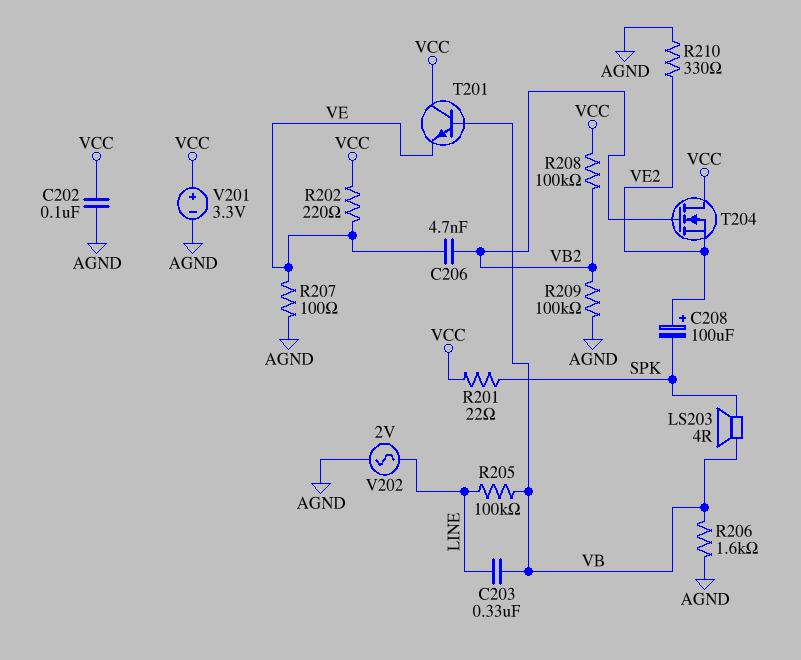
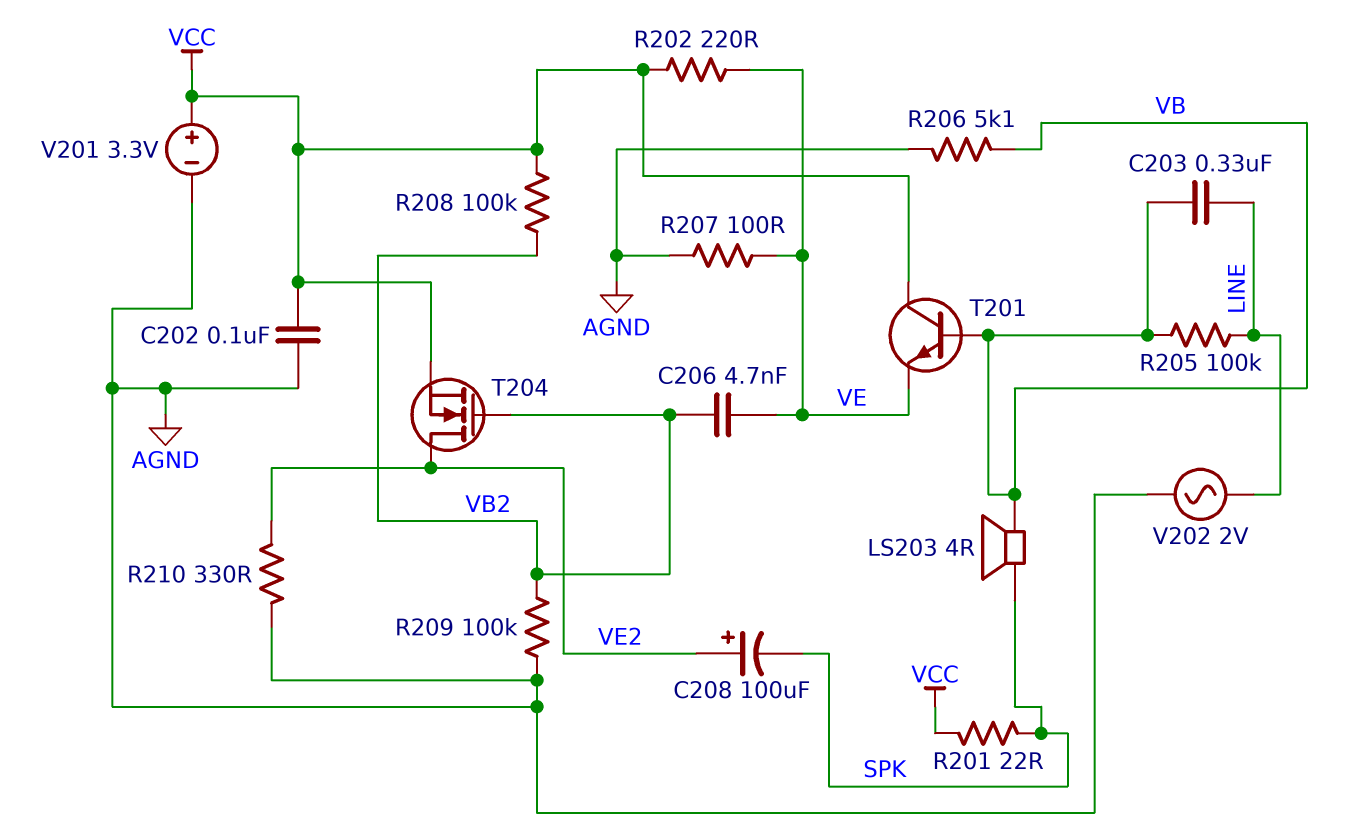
R206: 1.6k (AGND, VB) -> 5.1k (AGND, VB)
T204: NMOS (G VB2, D VCC, S VE2) -> NMOS (G VB2, D VE2, S VCC)

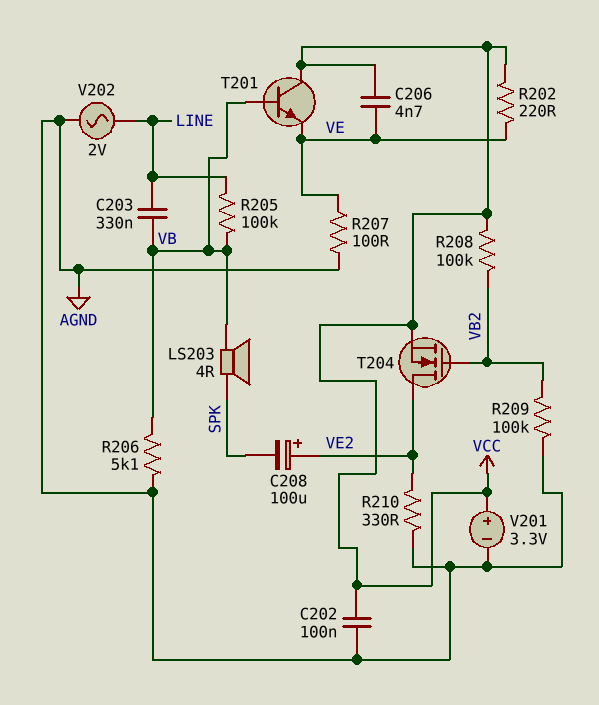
C206: 4.7nF (VB2, VE) -> 4.7nF (VCC, VE)
R201: 22 (SPK, VCC) -> none

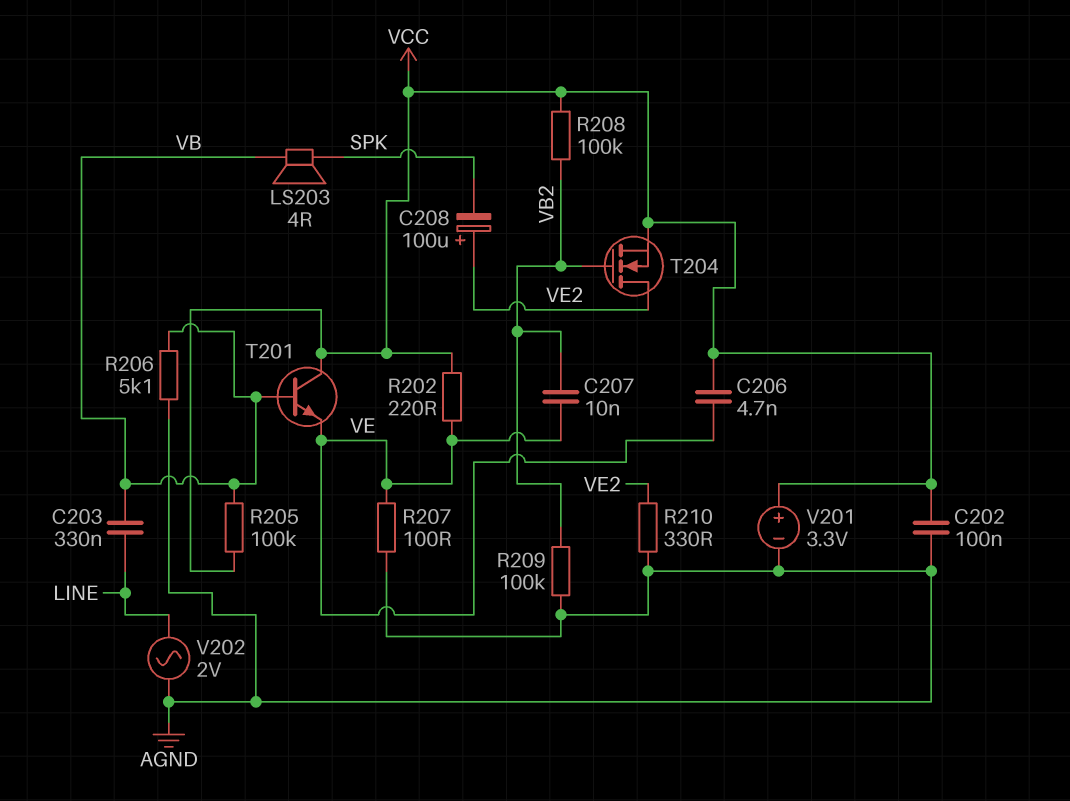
C207: none -> 10nF (VB2, VE)
R205: 100k (LINE, VB) -> 100k (VB, VCC)

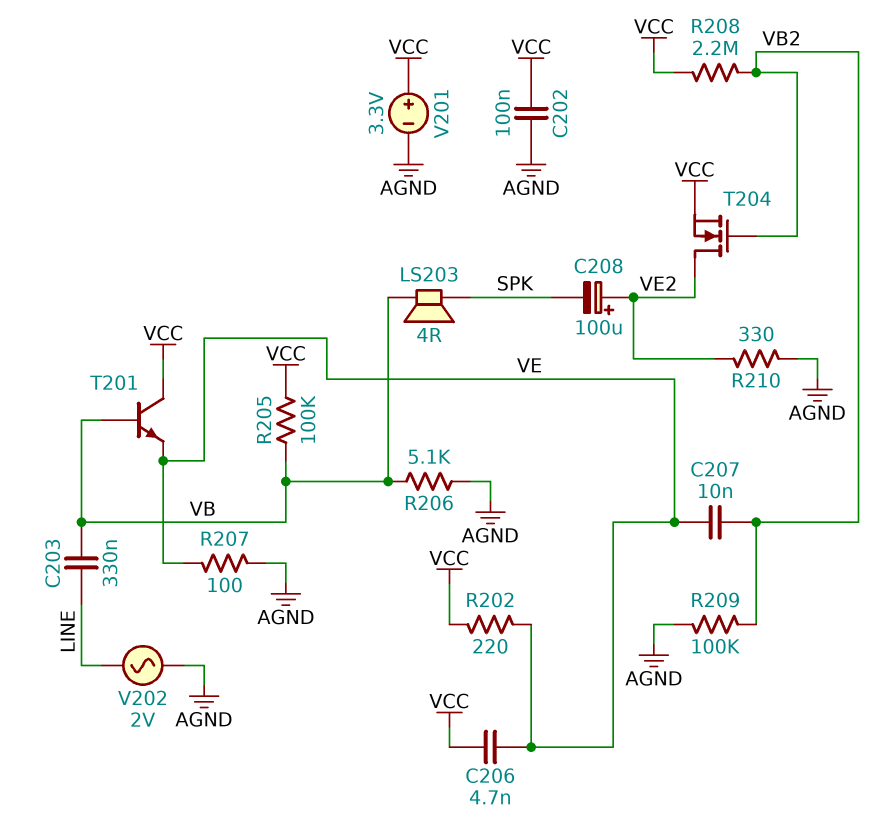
R208: 100k (VB2, VCC) -> 2.2M (VB2, VCC)

